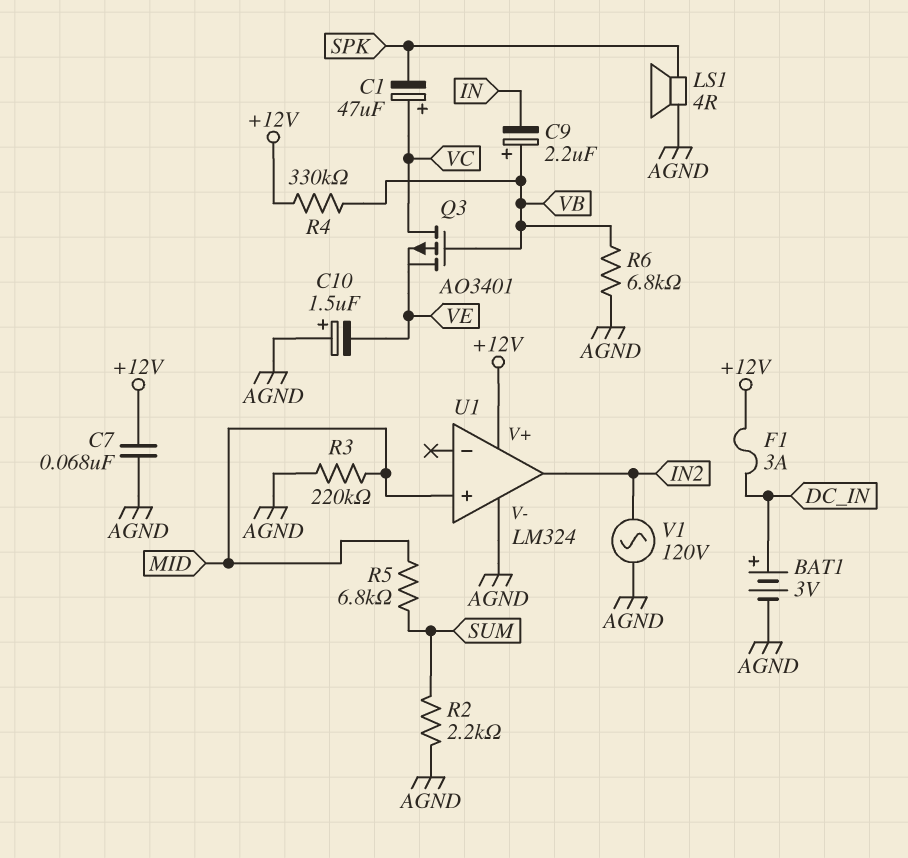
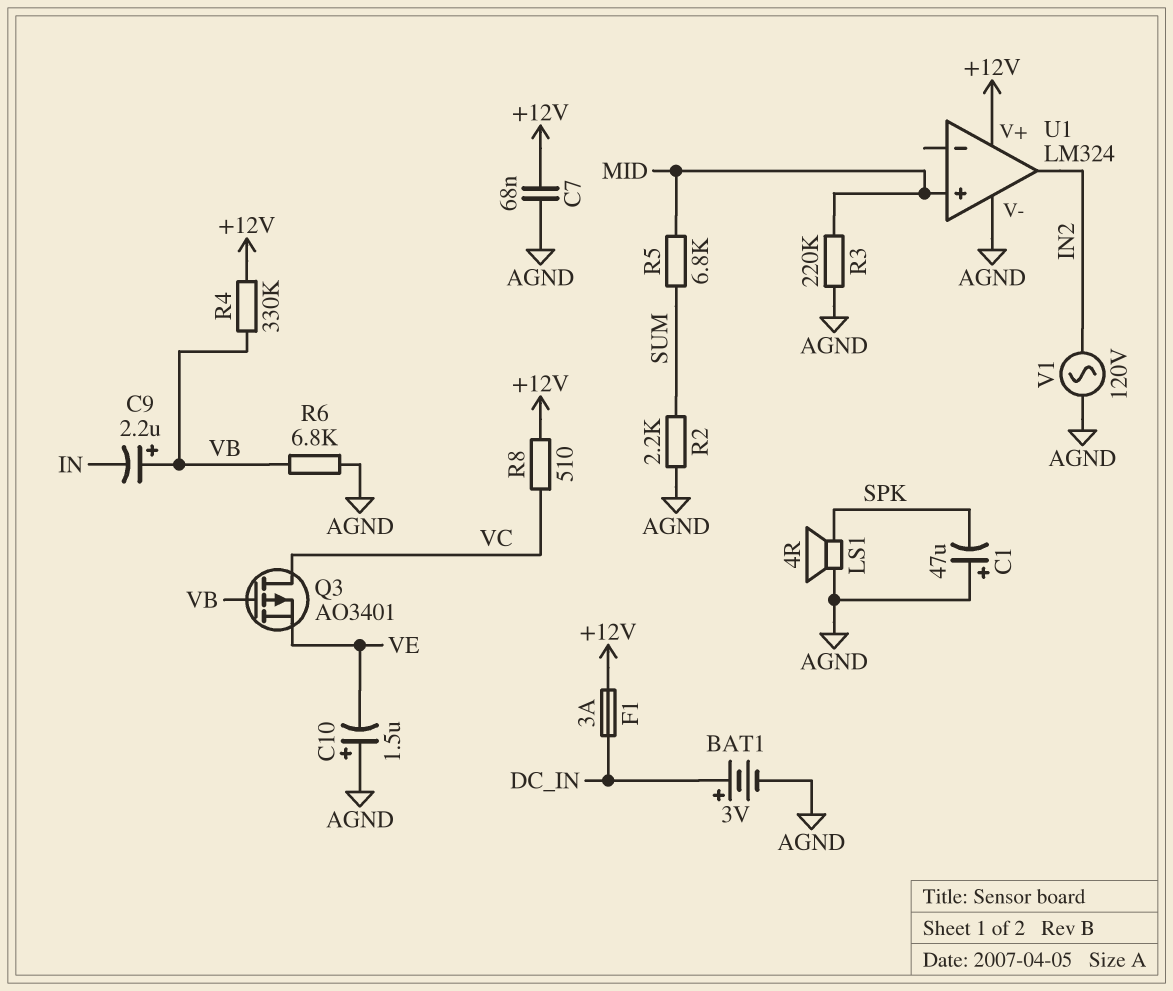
C1: 47uF (plus VC, minus SPK) -> 47uF (plus AGND, minus SPK)
R8: none -> 510 (+12V, VC)

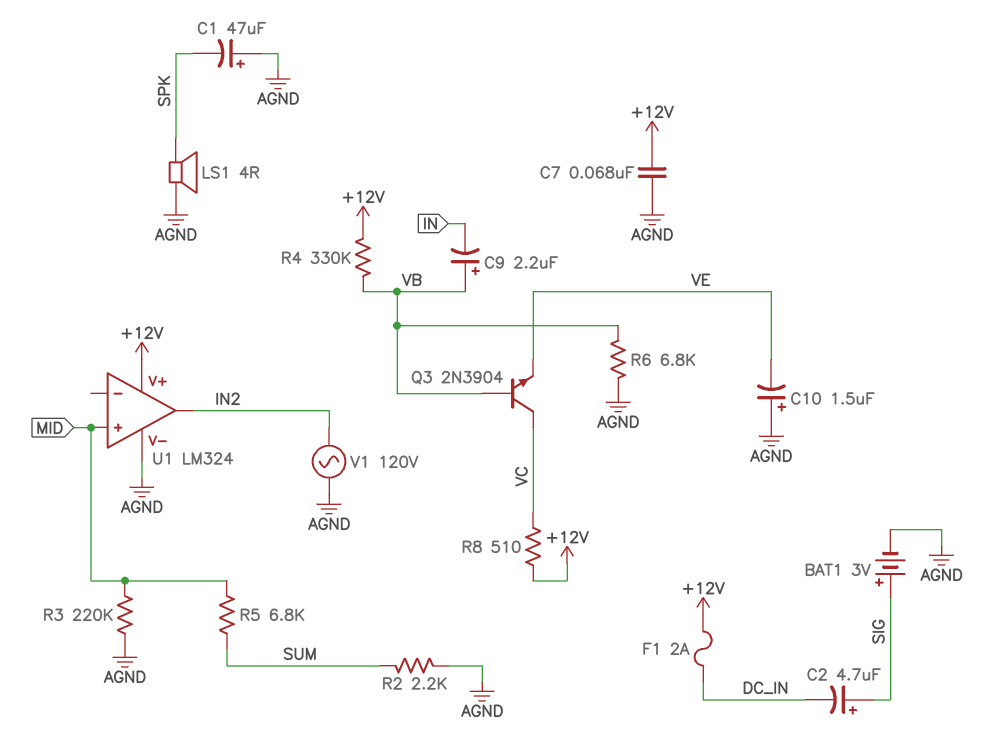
BAT1: 3V (plus DC_IN, minus AGND) -> 3V (plus SIG, minus AGND)
C2: none -> 4.7uF (plus SIG, minus DC_IN)
F1: 3A (+12V, DC_IN) -> 2A (+12V, DC_IN)
Q3: PMOS AO3401 (G VB, D VC, S VE) -> NPN 2N3904 (B VB, C VC, E VE)

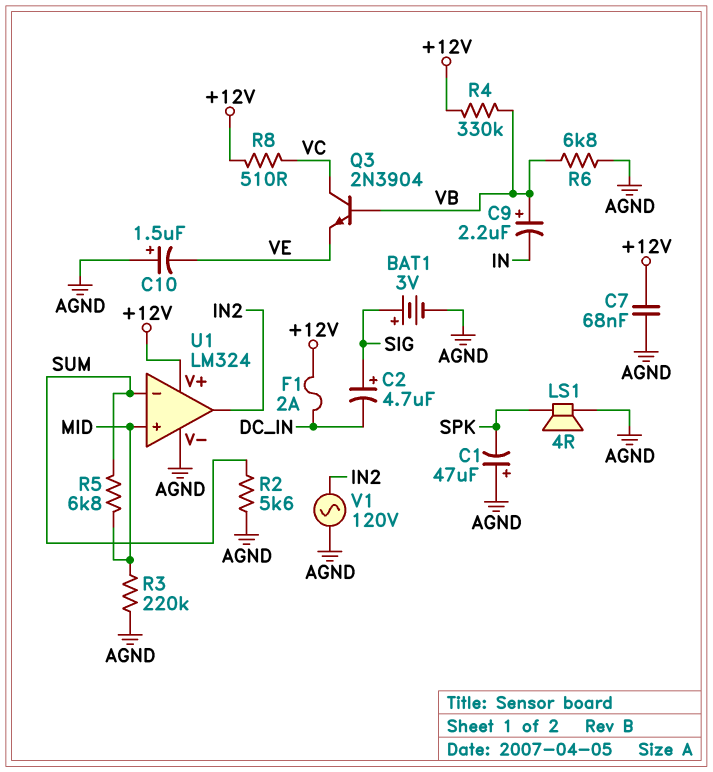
R2: 2.2k (AGND, SUM) -> 5.6k (AGND, SUM)
U1 pin in-: none -> SUM

